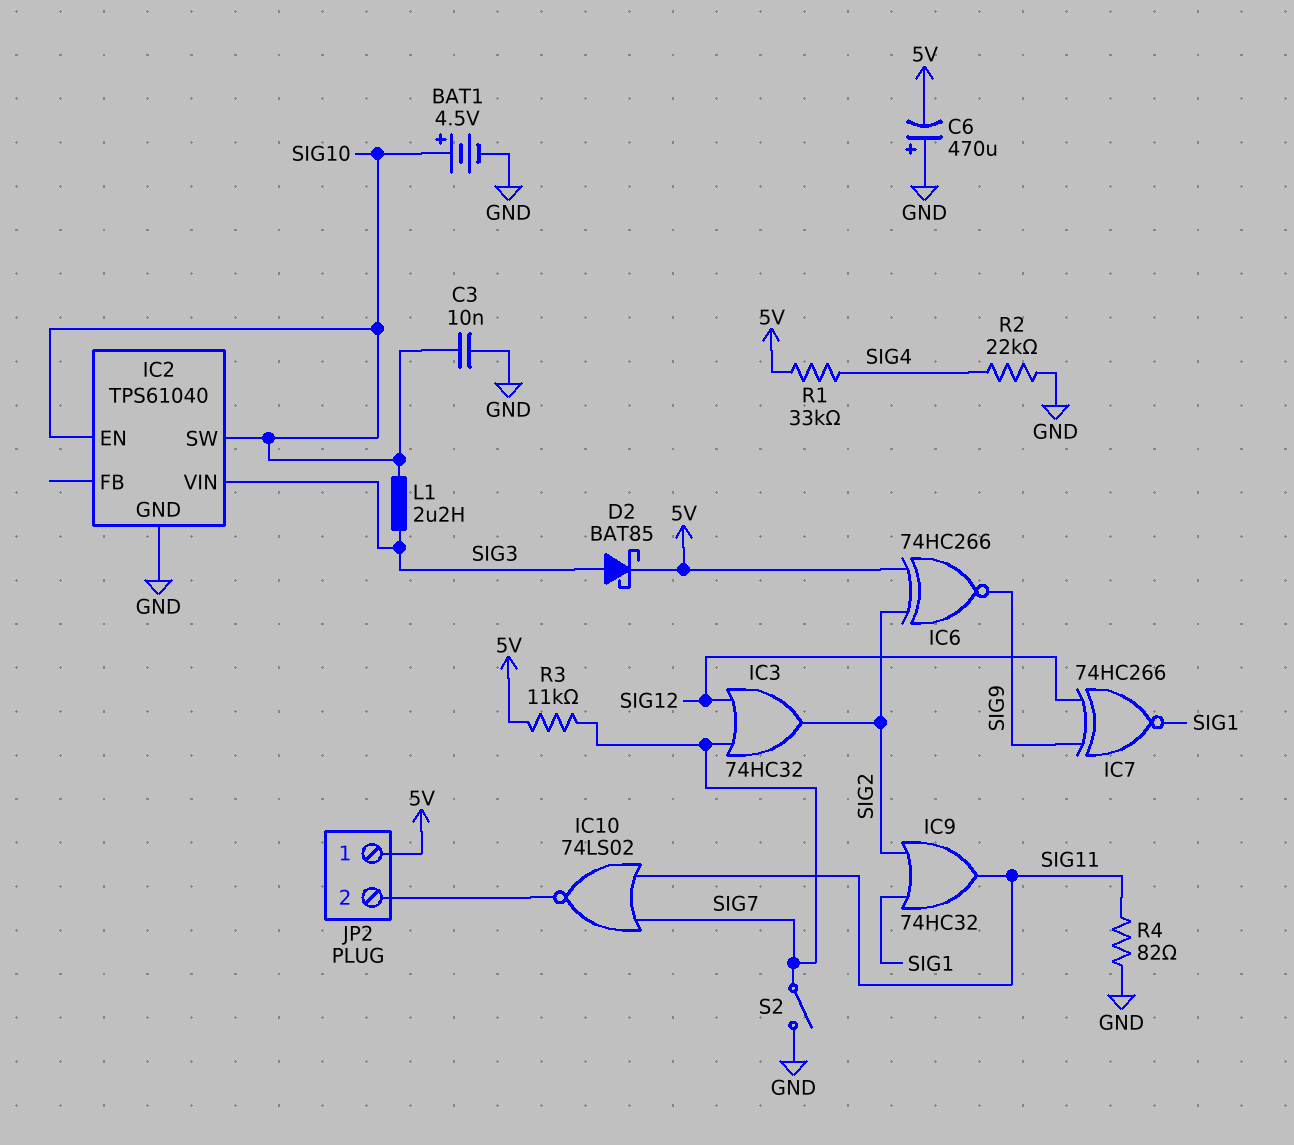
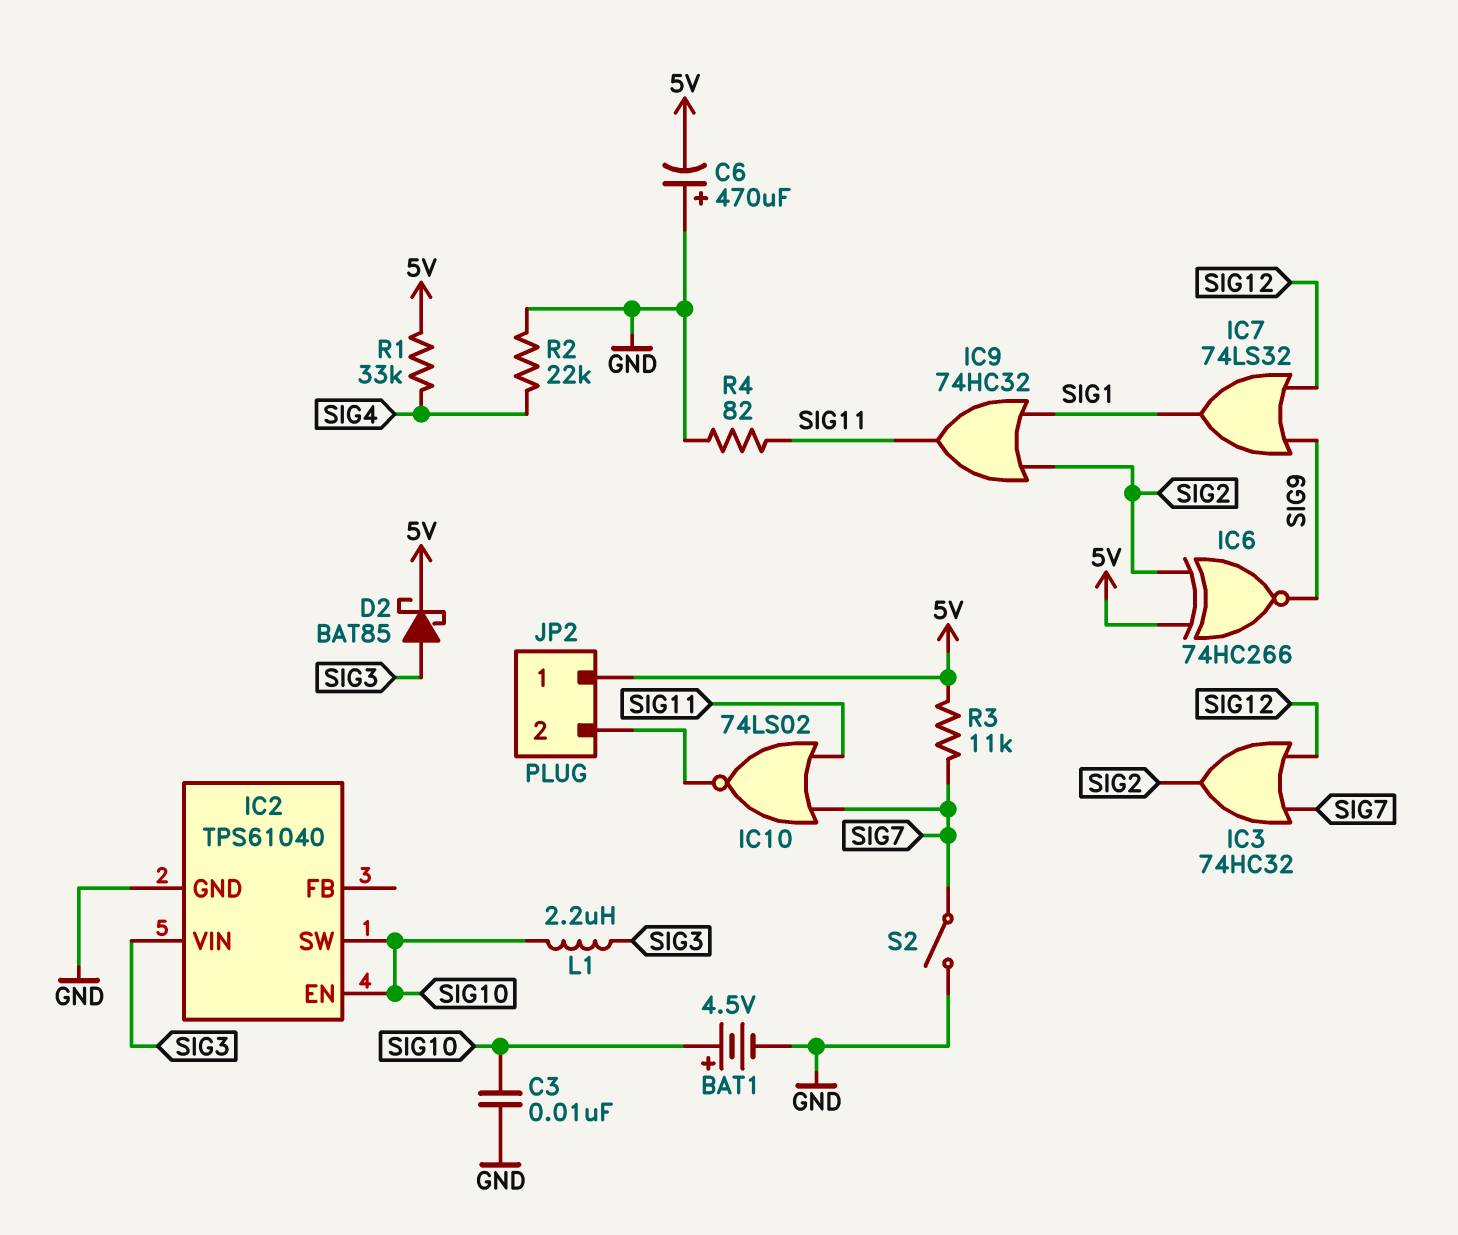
IC7: XNOR 74HC266 (in SIG9, in SIG12, out SIG1) -> OR 74LS32 (in SIG9, in SIG12, out SIG1)

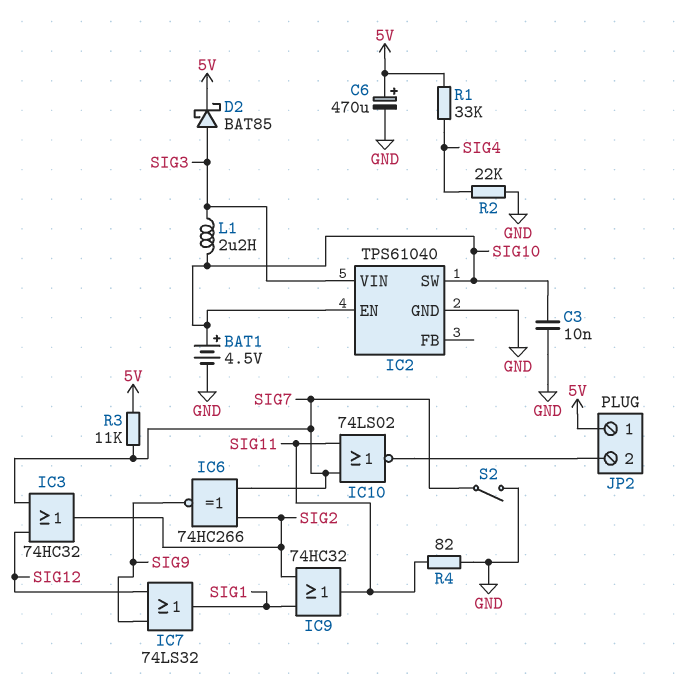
C6: 470uF (plus GND, minus 5V) -> 470uF (plus 5V, minus GND)
IC6: XNOR 74HC266 (in 5V, in SIG2, out SIG9) -> XNOR 74HC266 (in SIG2, in SIG7, out SIG9)

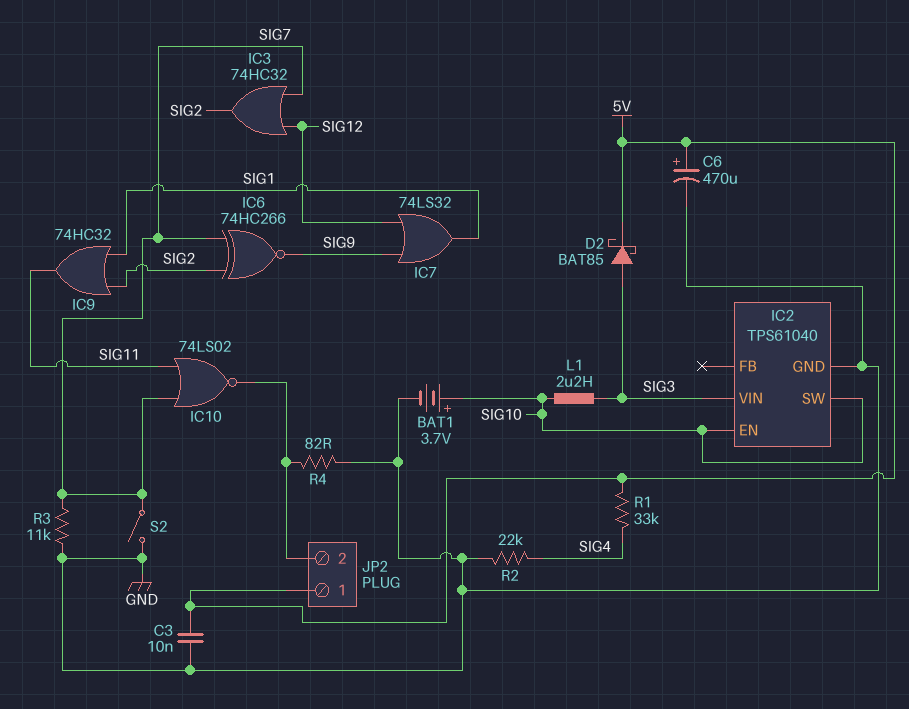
BAT1: 4.5V (plus SIG10, minus GND) -> 3.7V (plus SIG10, minus GND)
C3: 10nF (GND, SIG10) -> 10nF (5V, GND)
R3: 11k (5V, SIG7) -> 11k (GND, SIG7)
R4: 82 (GND, SIG11) -> 82 (GND, JP2/2)

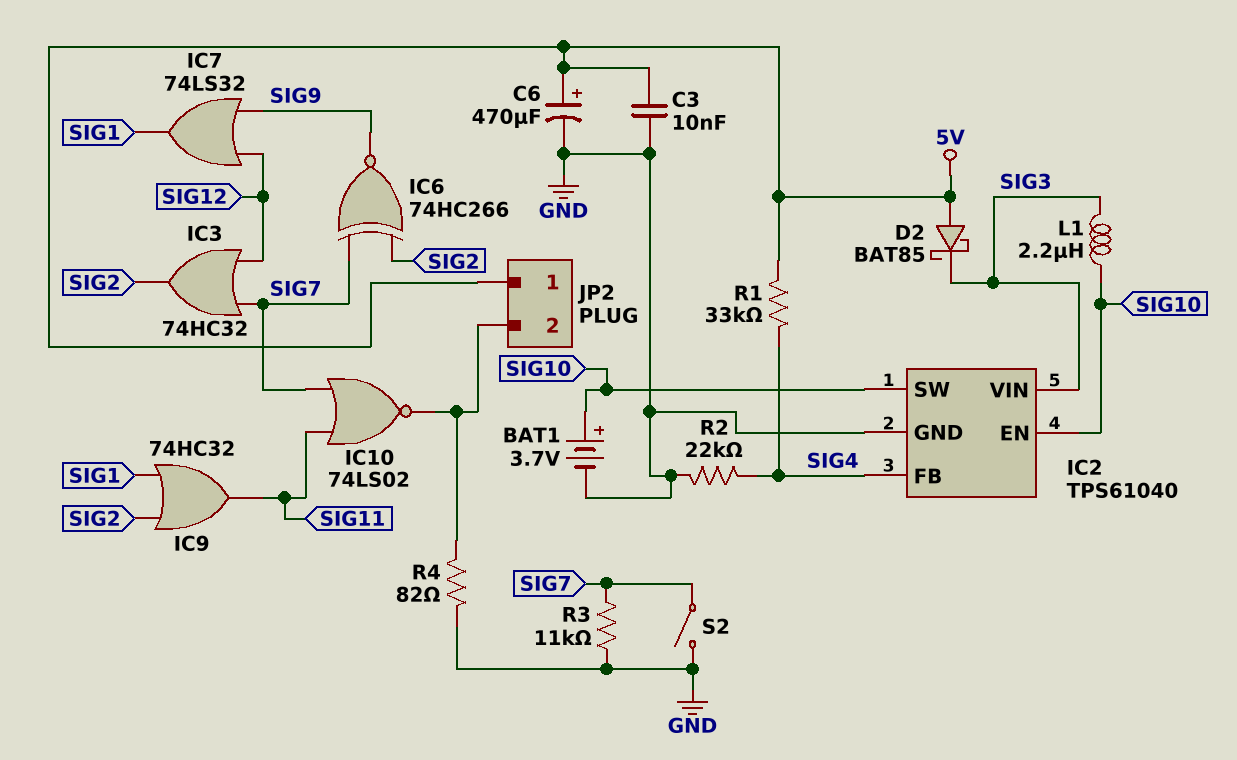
D2: schottky BAT85 (A SIG3, K 5V) -> schottky BAT85 (A 5V, K SIG3)
IC2 pin FB: none -> SIG4

